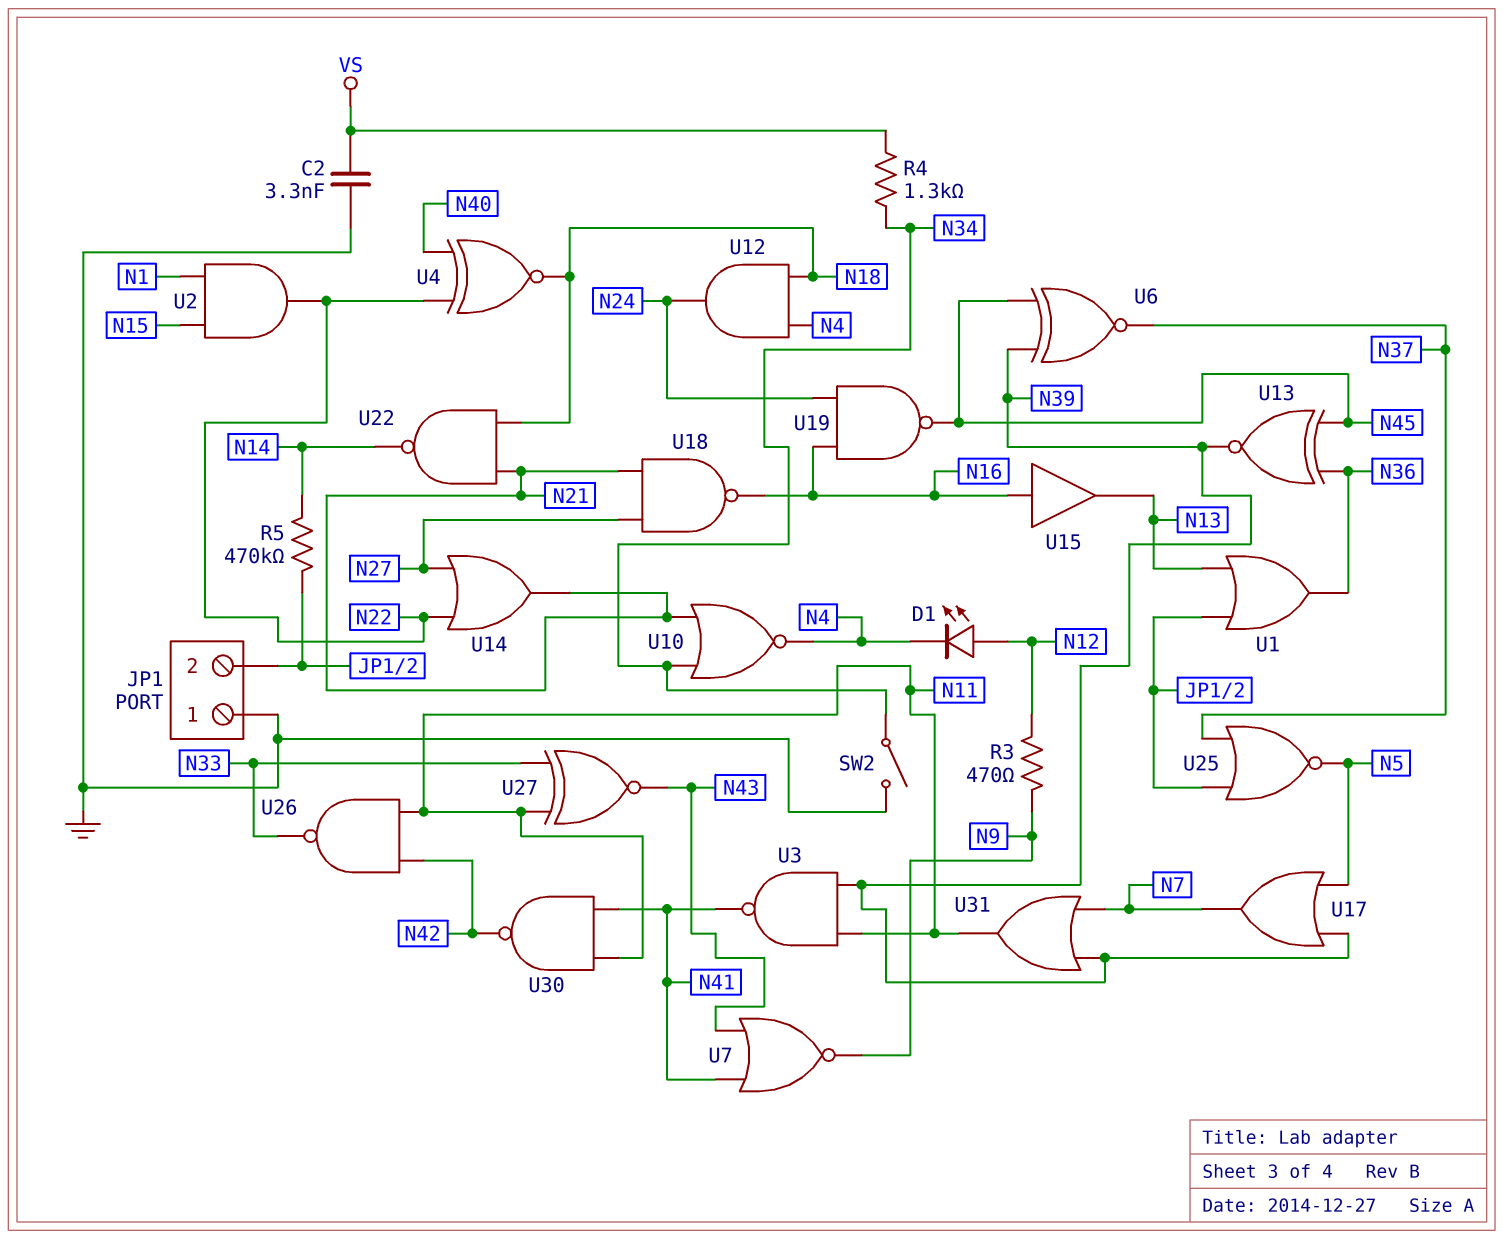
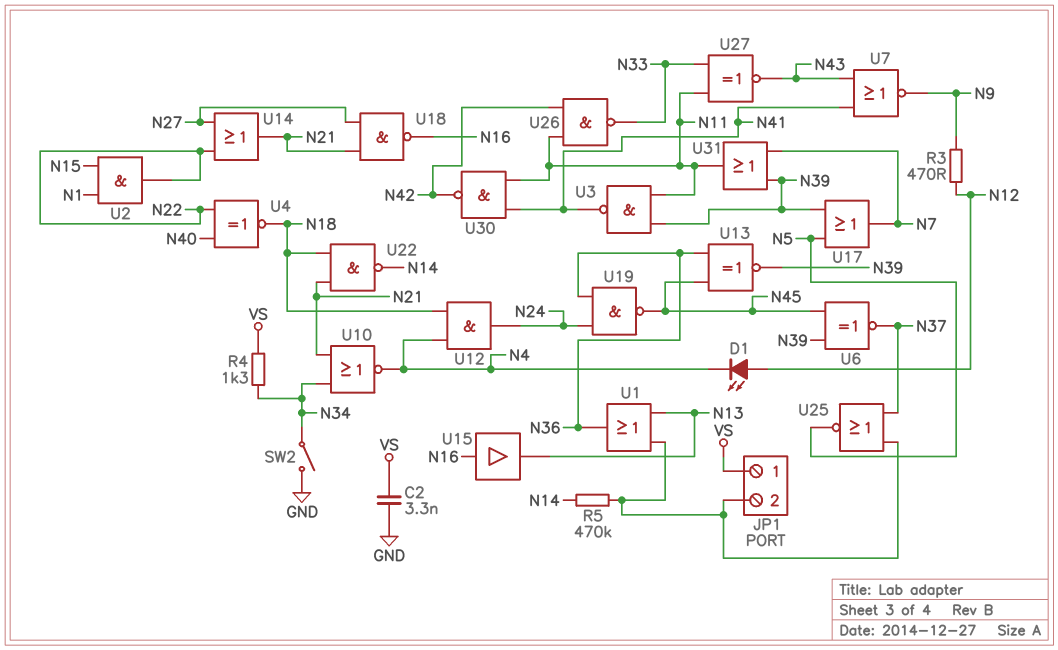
JP1 pin 1: GND -> VS
U19: NAND (in N16, in N24, out N45) -> NAND (in N24, in N36, out N45)

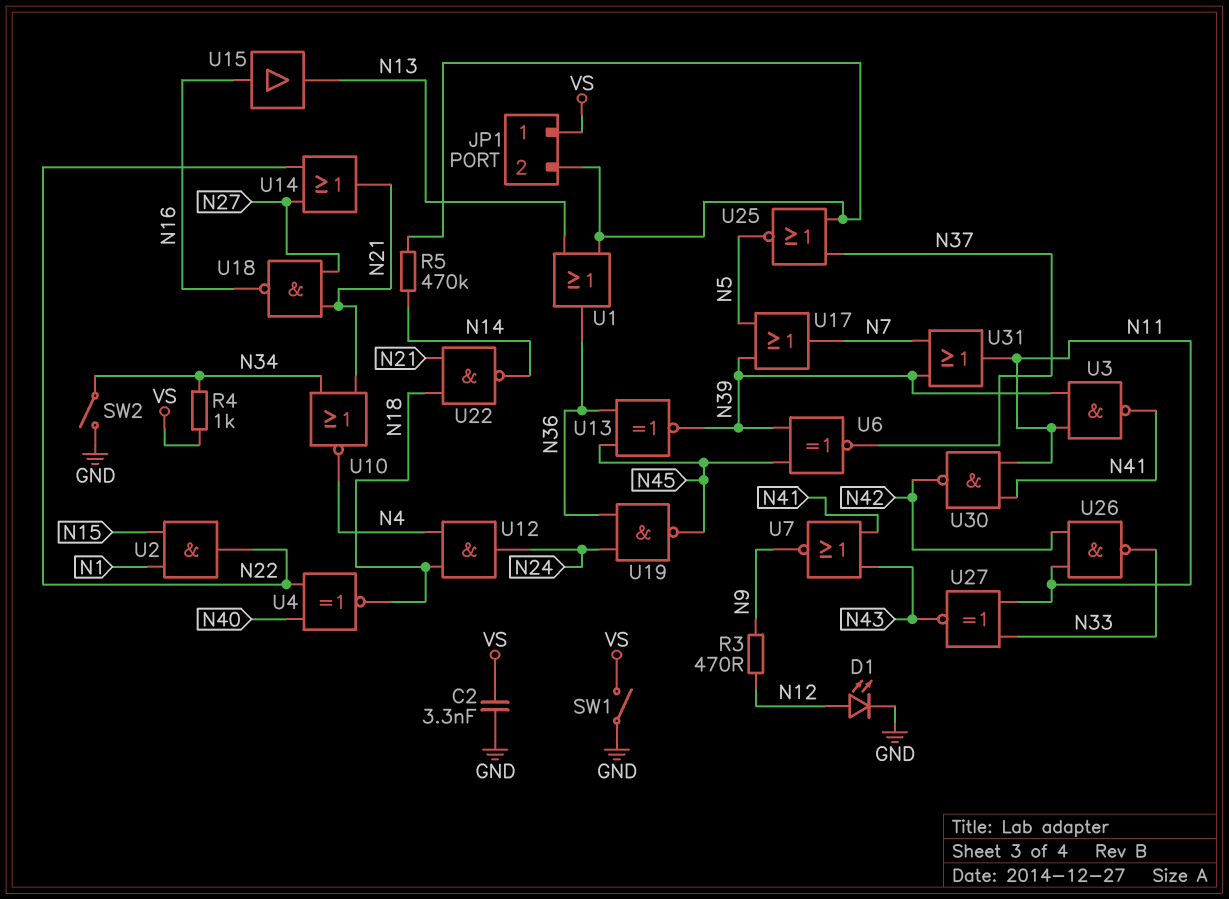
D1: LED (A N12, K N4) -> LED (A N12, K GND)
R4: 1.3k (N34, VS) -> 1k (N34, VS)
SW1: none -> switch (GND, VS)

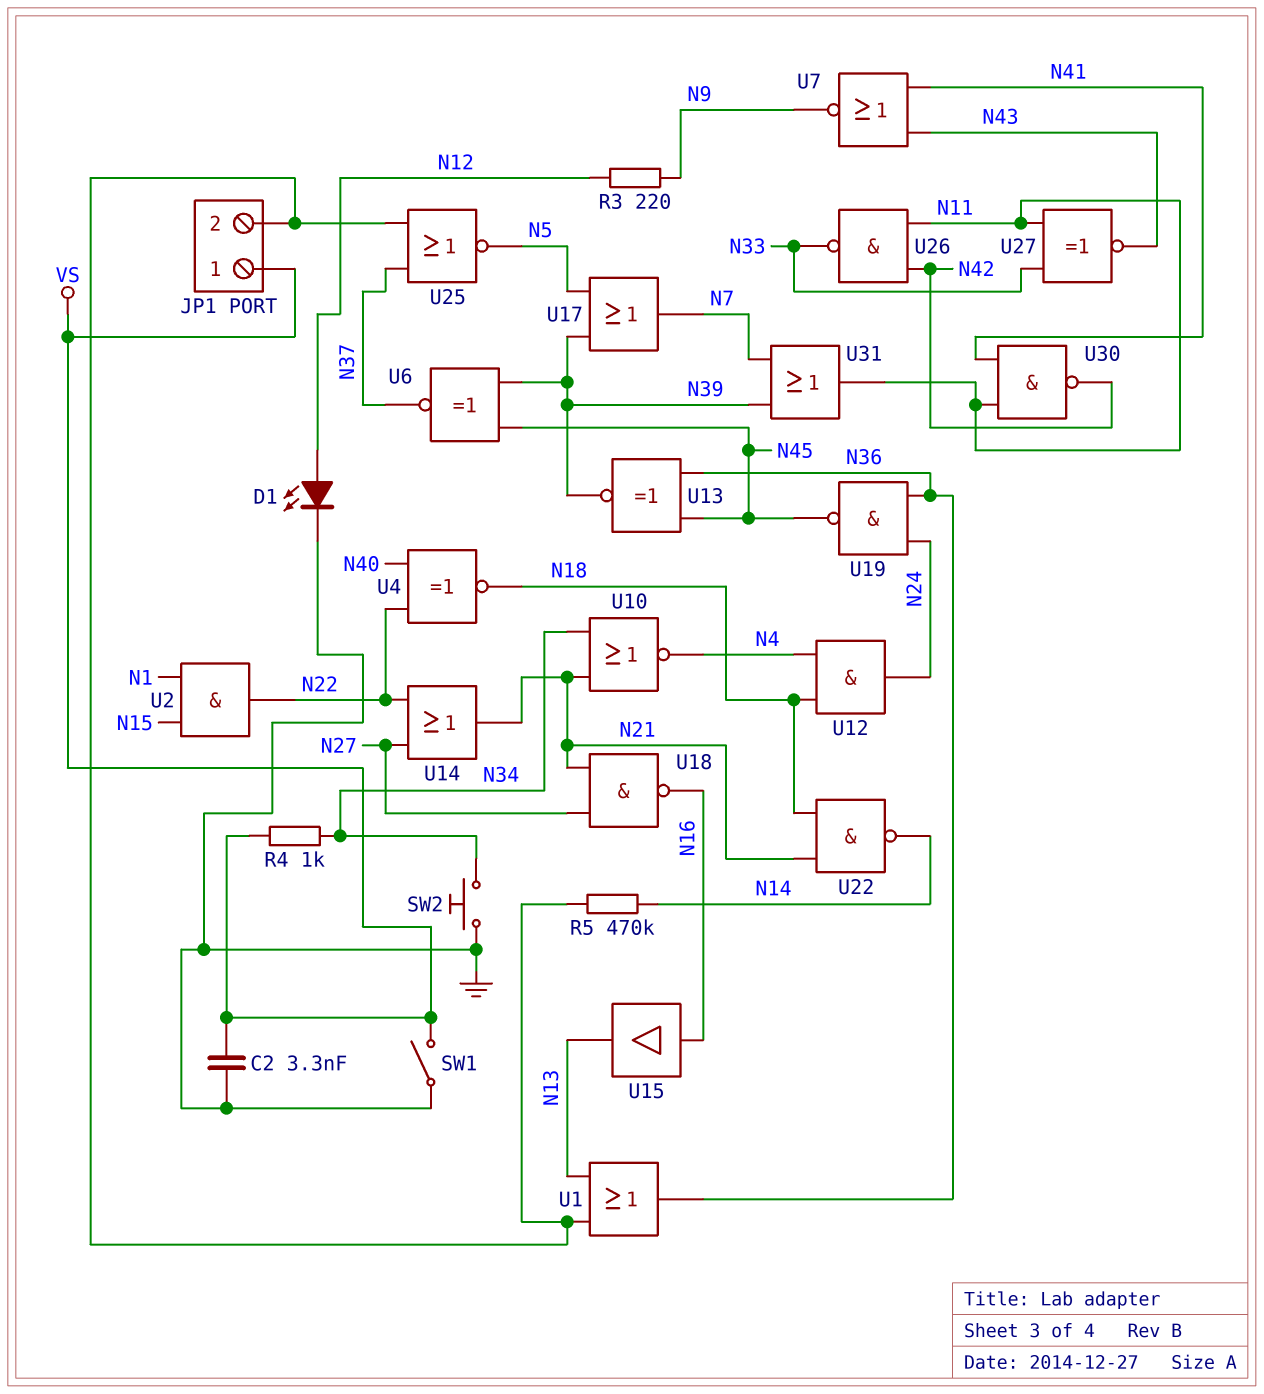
R3: 470 (N9, N12) -> 220 (N9, N12)
SW2: switch (GND, N34) -> button (GND, N34)
U3: NAND (in N11, in N39, out N41) -> none

